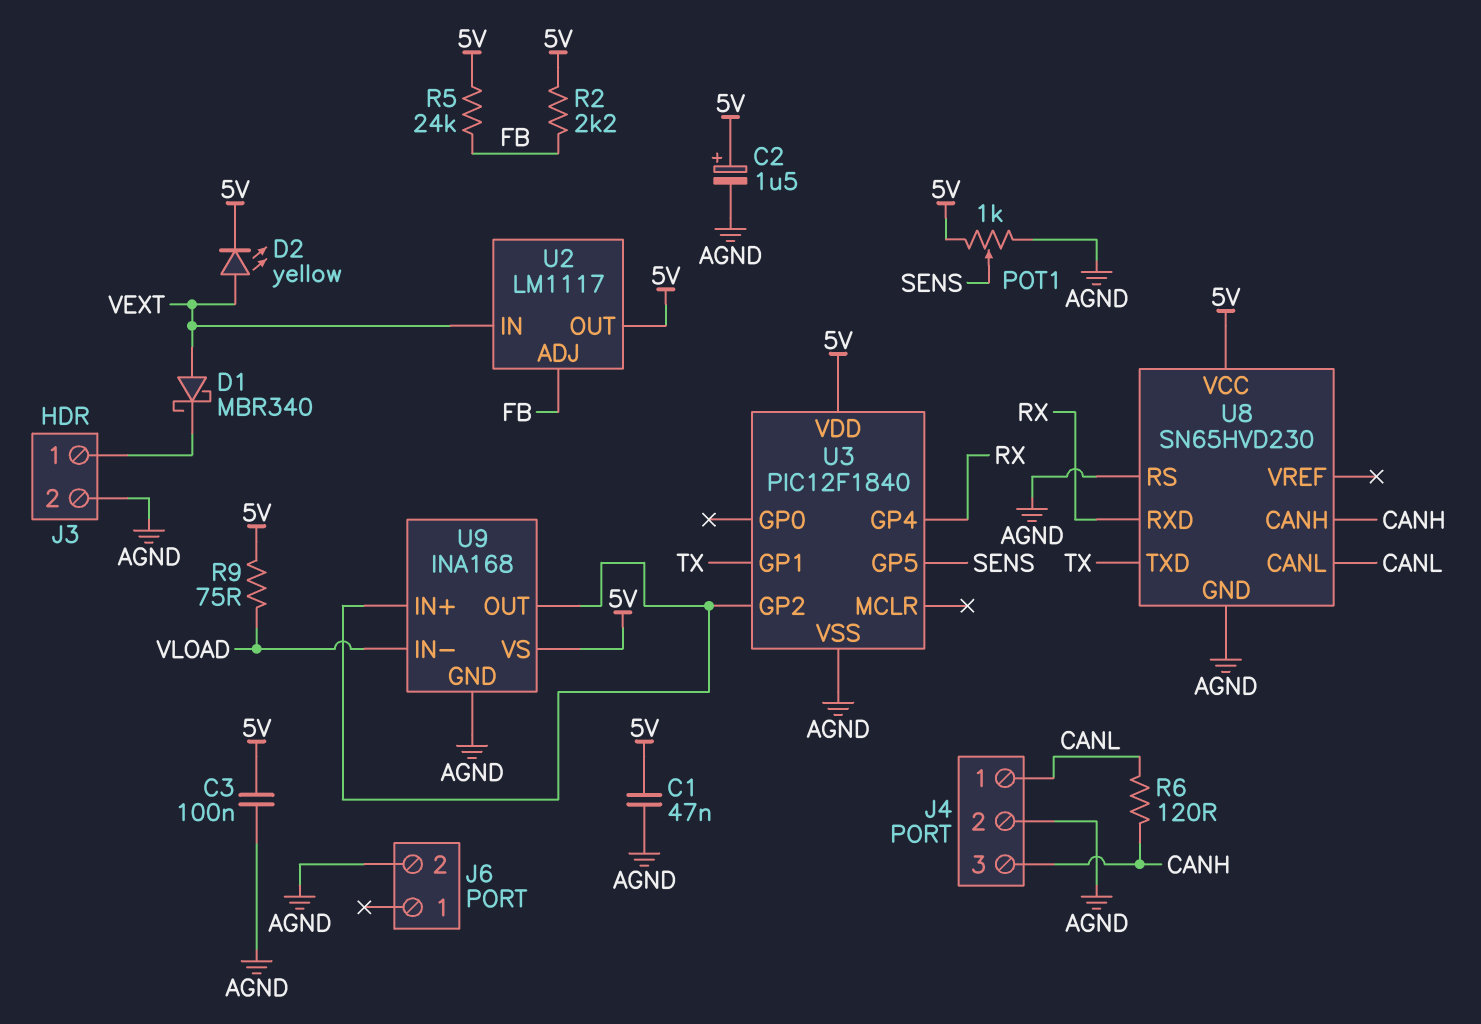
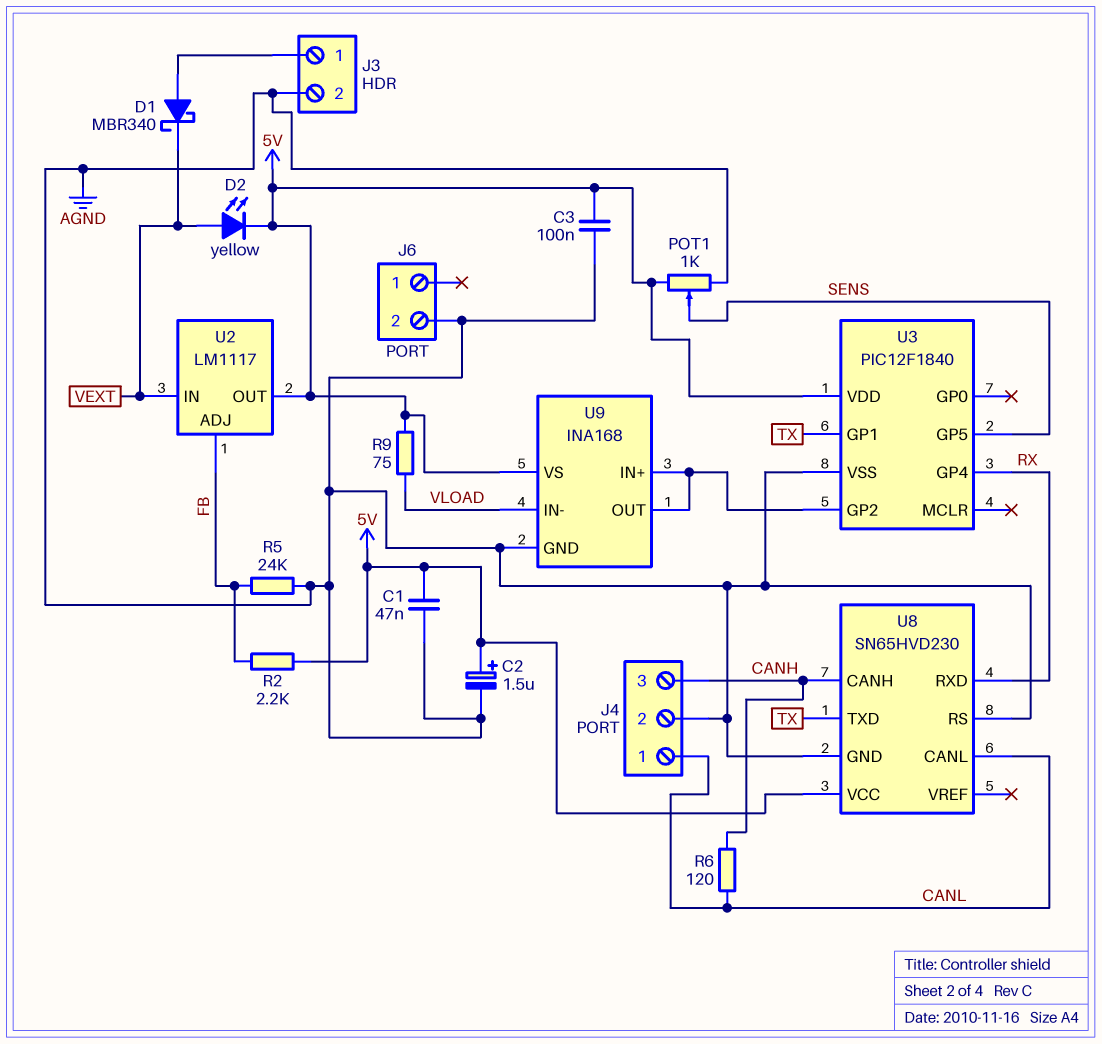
D1: schottky MBR340 (A VEXT, K J3/1) -> schottky MBR340 (A J3/1, K VEXT)
R5: 24k (5V, FB) -> 24k (AGND, FB)

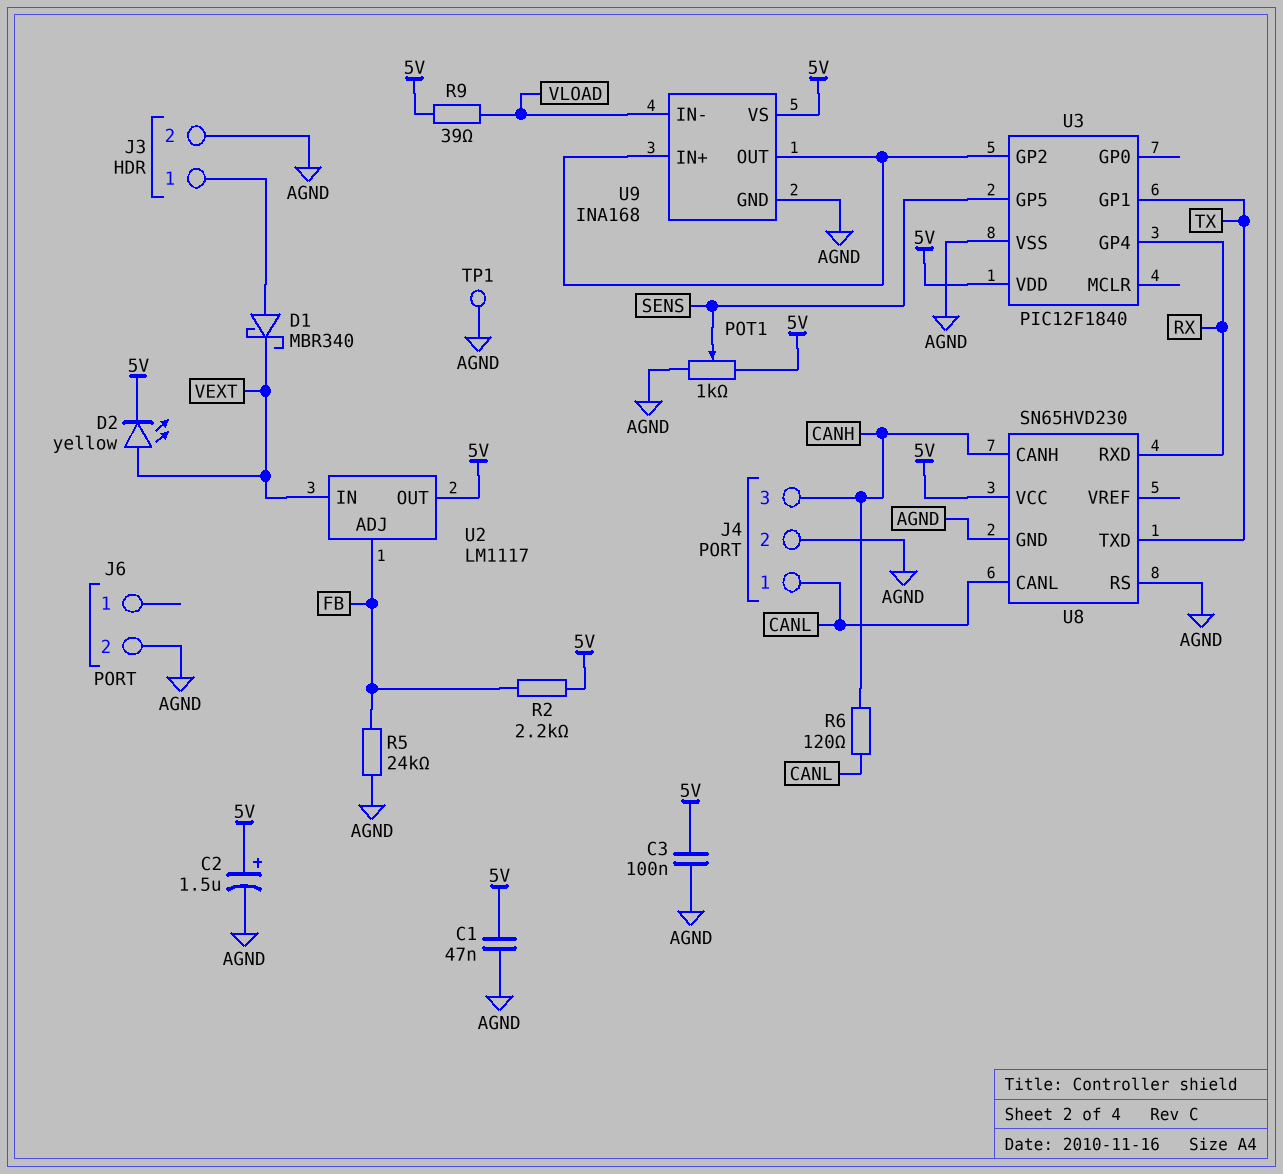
R9: 75 (5V, VLOAD) -> 39 (5V, VLOAD)
TP1: none -> test point (AGND)

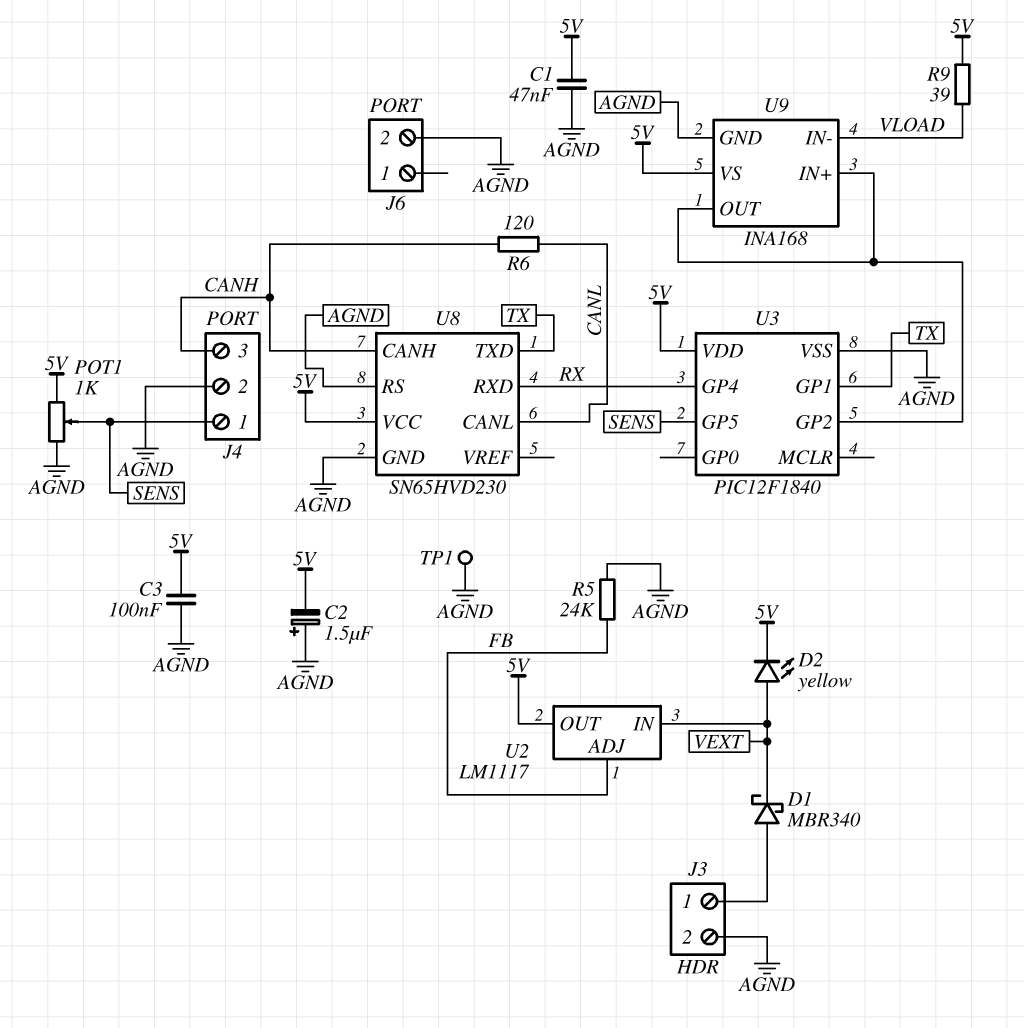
C2: 1.5uF (plus 5V, minus AGND) -> 1.5uF (plus AGND, minus 5V)
J4 pin 1: CANL -> SENS
R2: 2.2k (5V, FB) -> none

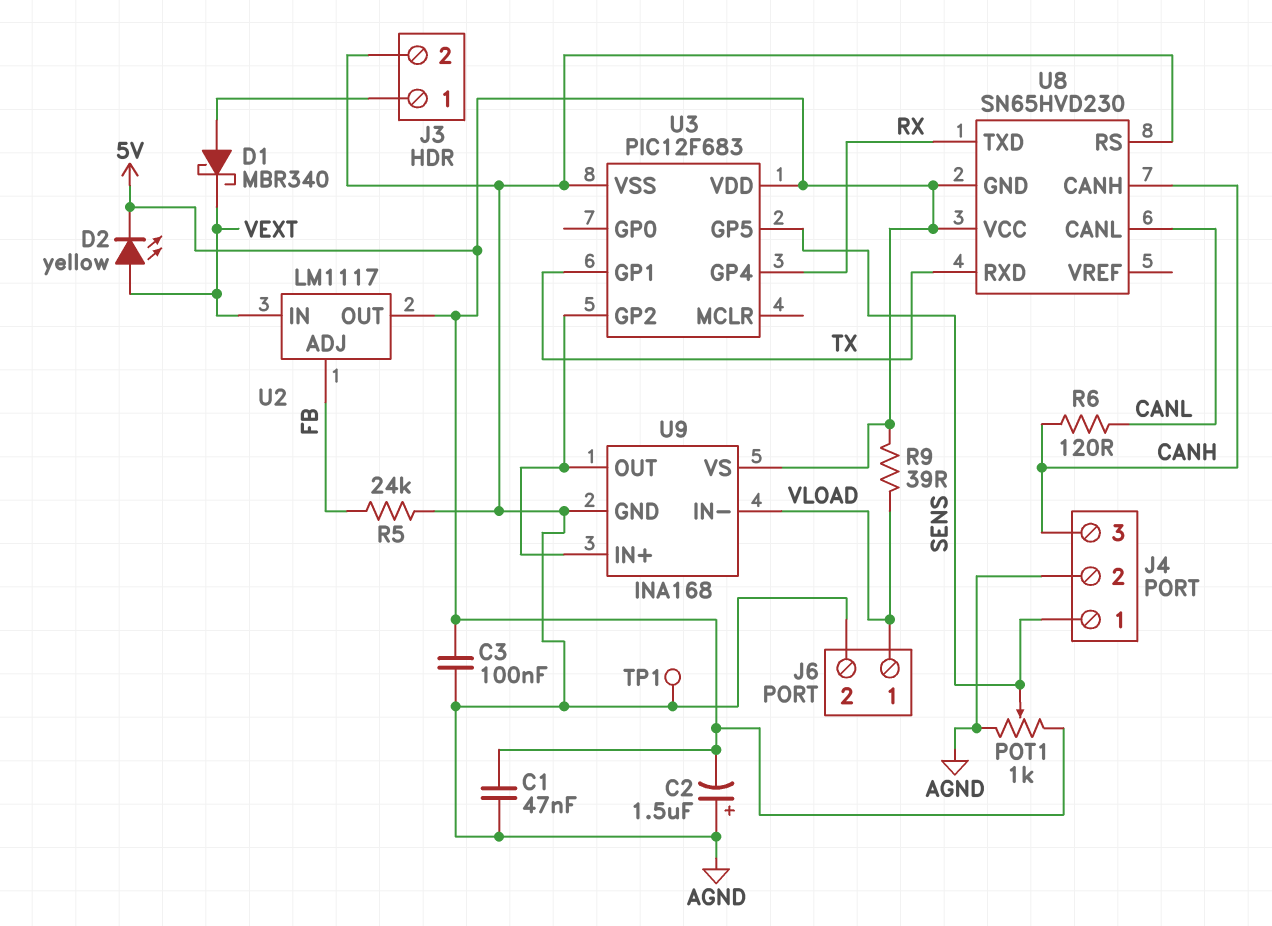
J6 pin 1: none -> VLOAD
U3: PIC12F1840 -> PIC12F683
U8 pin GND: AGND -> 5V
U8 pin RXD: RX -> TX
U8 pin TXD: TX -> RX

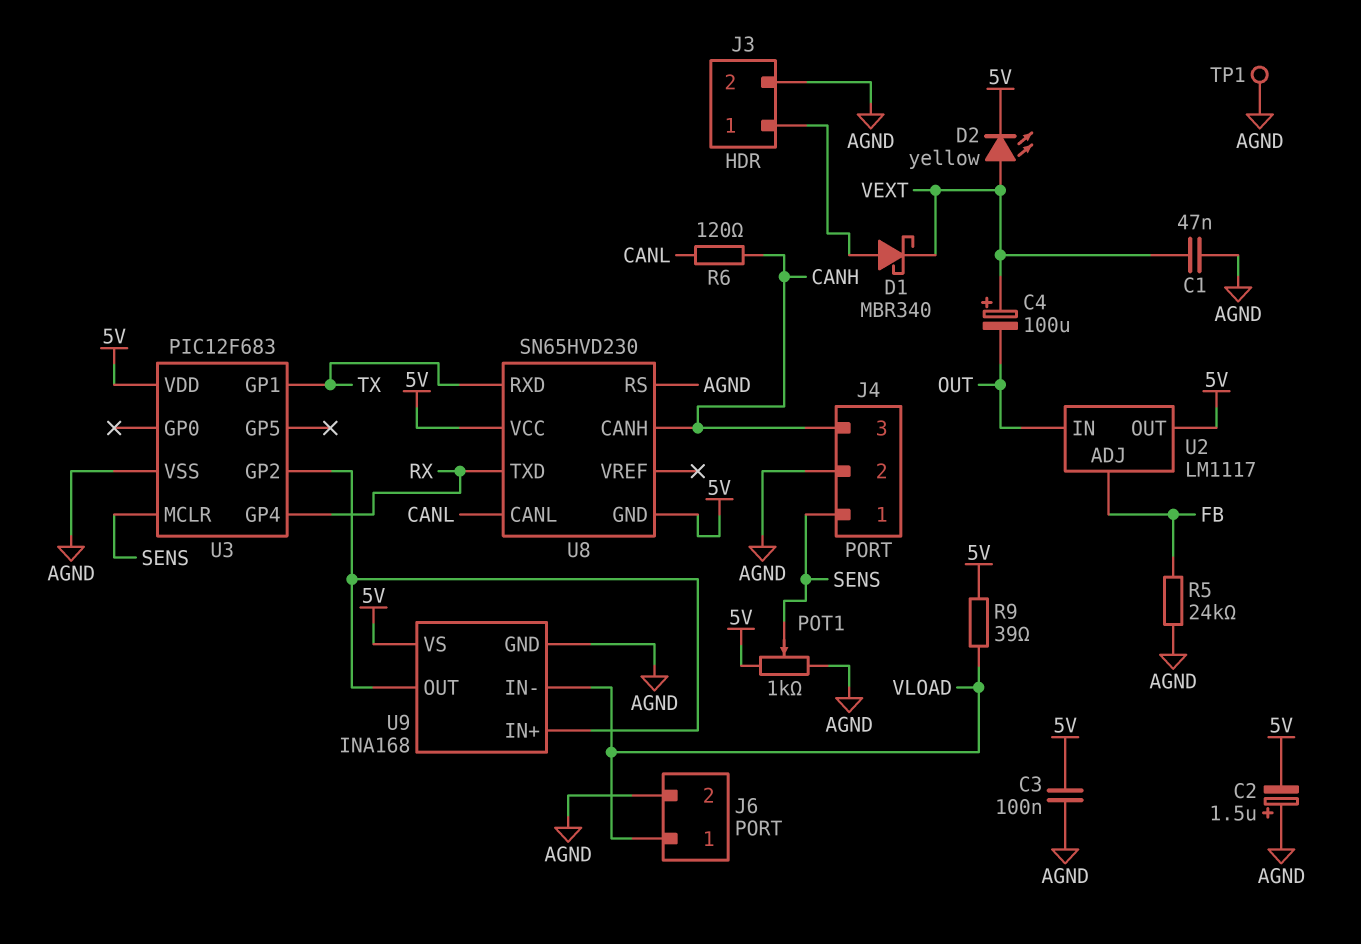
C1: 47nF (5V, AGND) -> 47nF (AGND, VEXT)
C4: none -> 100uF (plus VEXT, minus OUT)
U2 pin IN: VEXT -> OUT
U3 pin GP5: SENS -> none
U3 pin MCLR: none -> SENS

